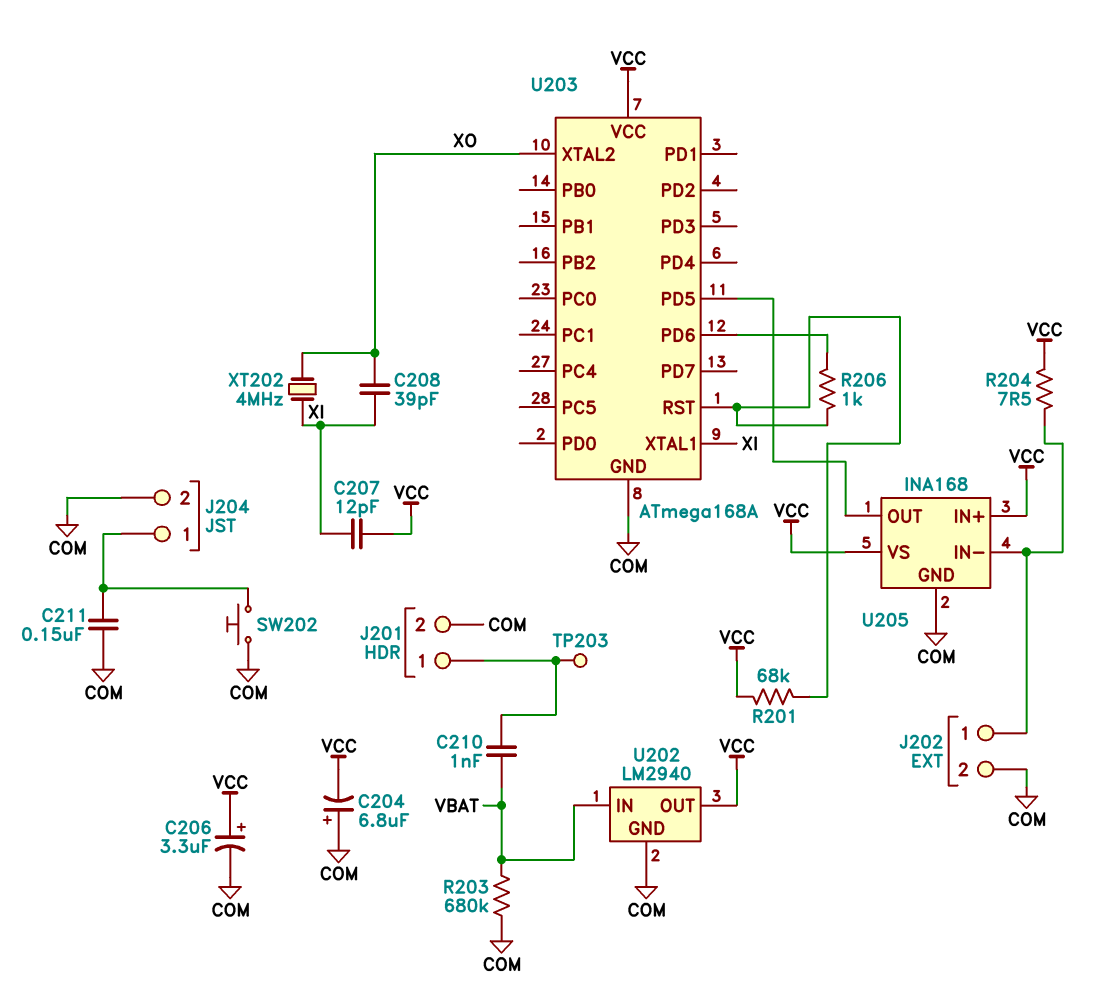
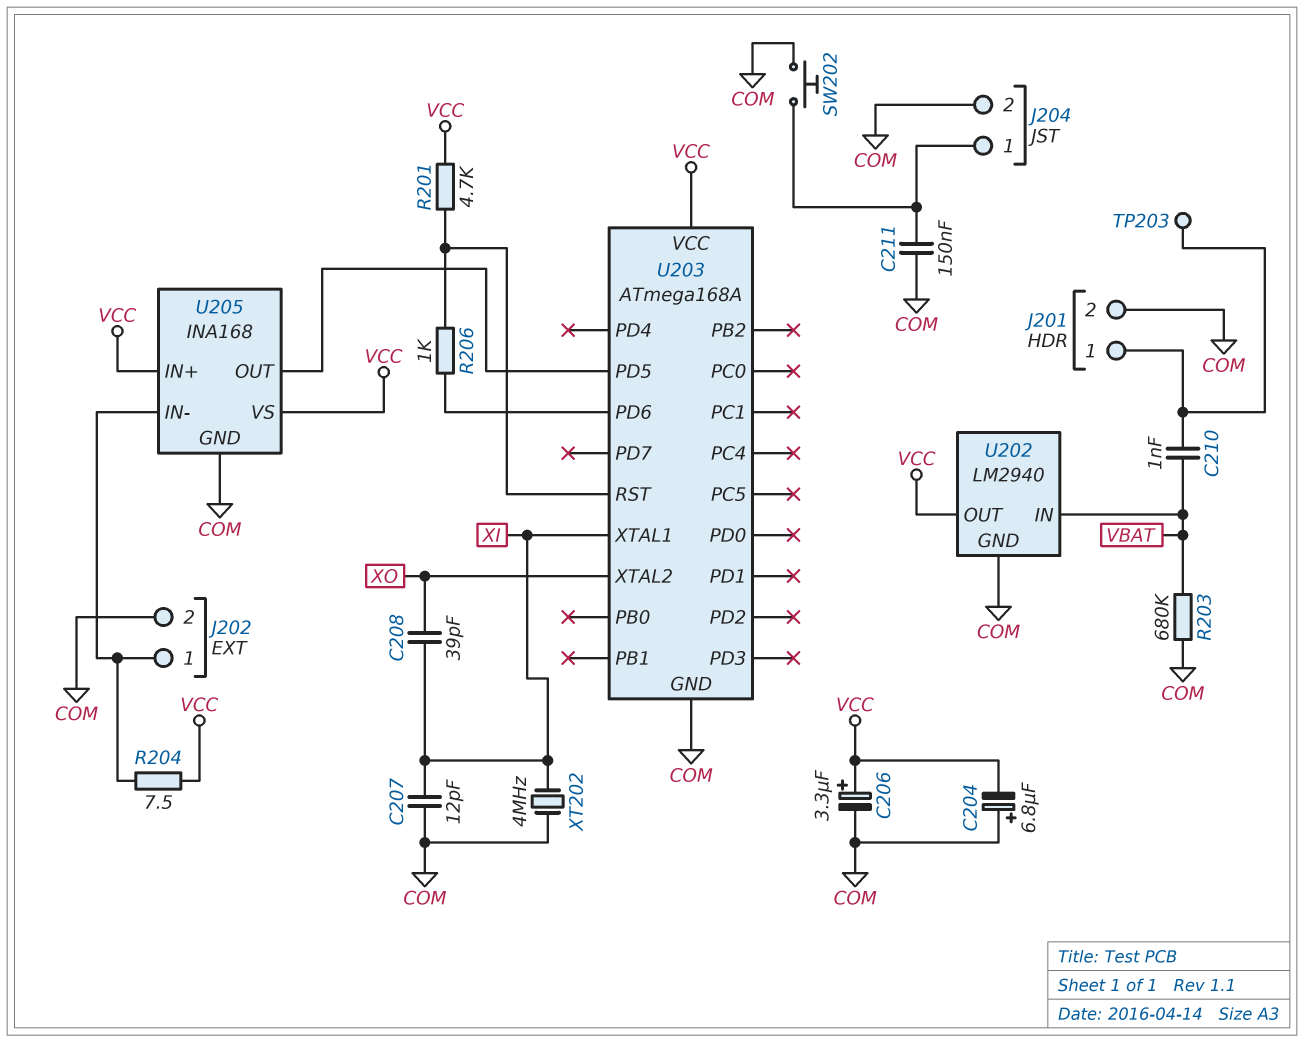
C207: 12pF (VCC, XI) -> 12pF (COM, XI)
R201: 68k (U203/RST, VCC) -> 4.7k (U203/RST, VCC)
XT202: 4MHz (XI, XO) -> 4MHz (COM, XI)

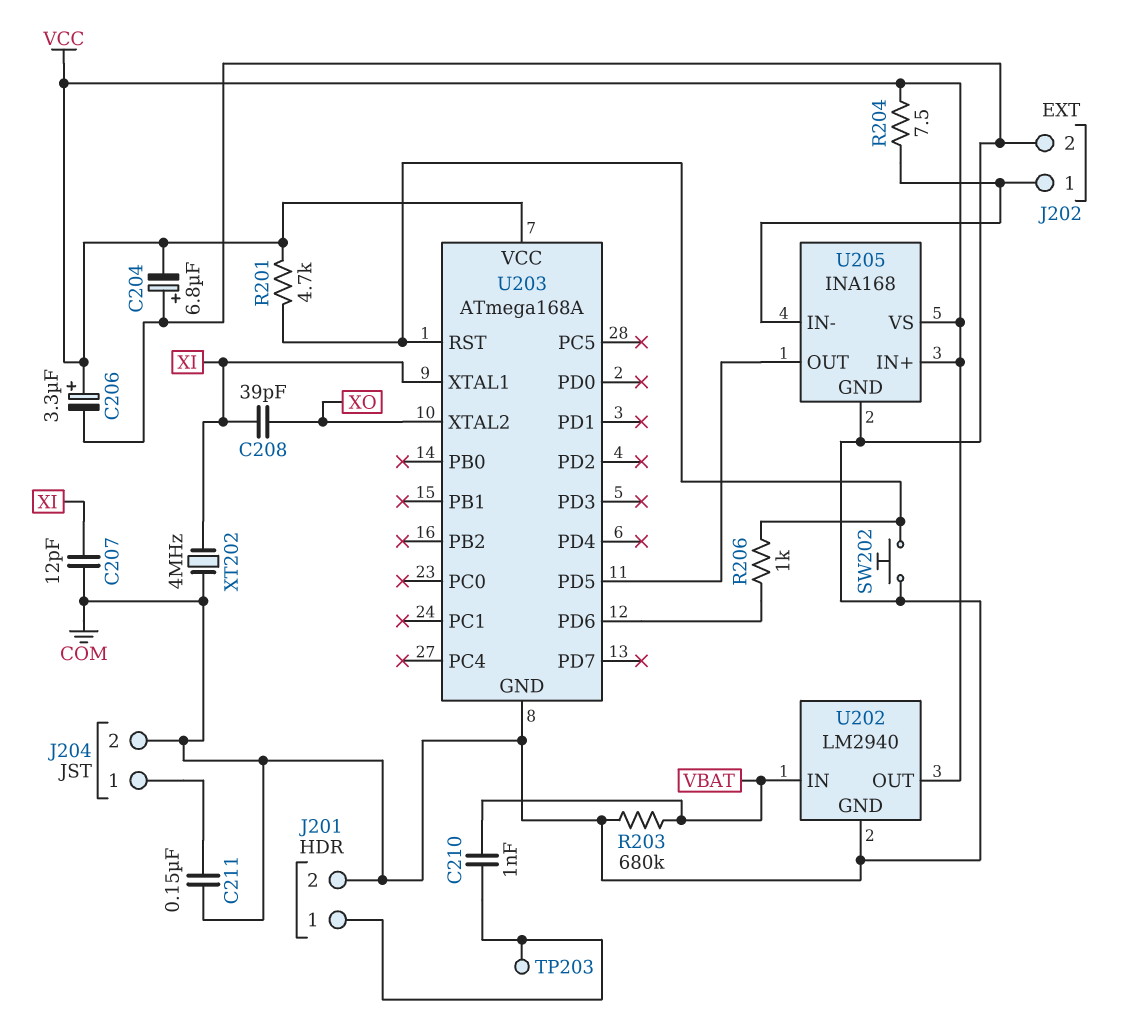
SW202: button (COM, J204/1) -> button (COM, U203/RST)

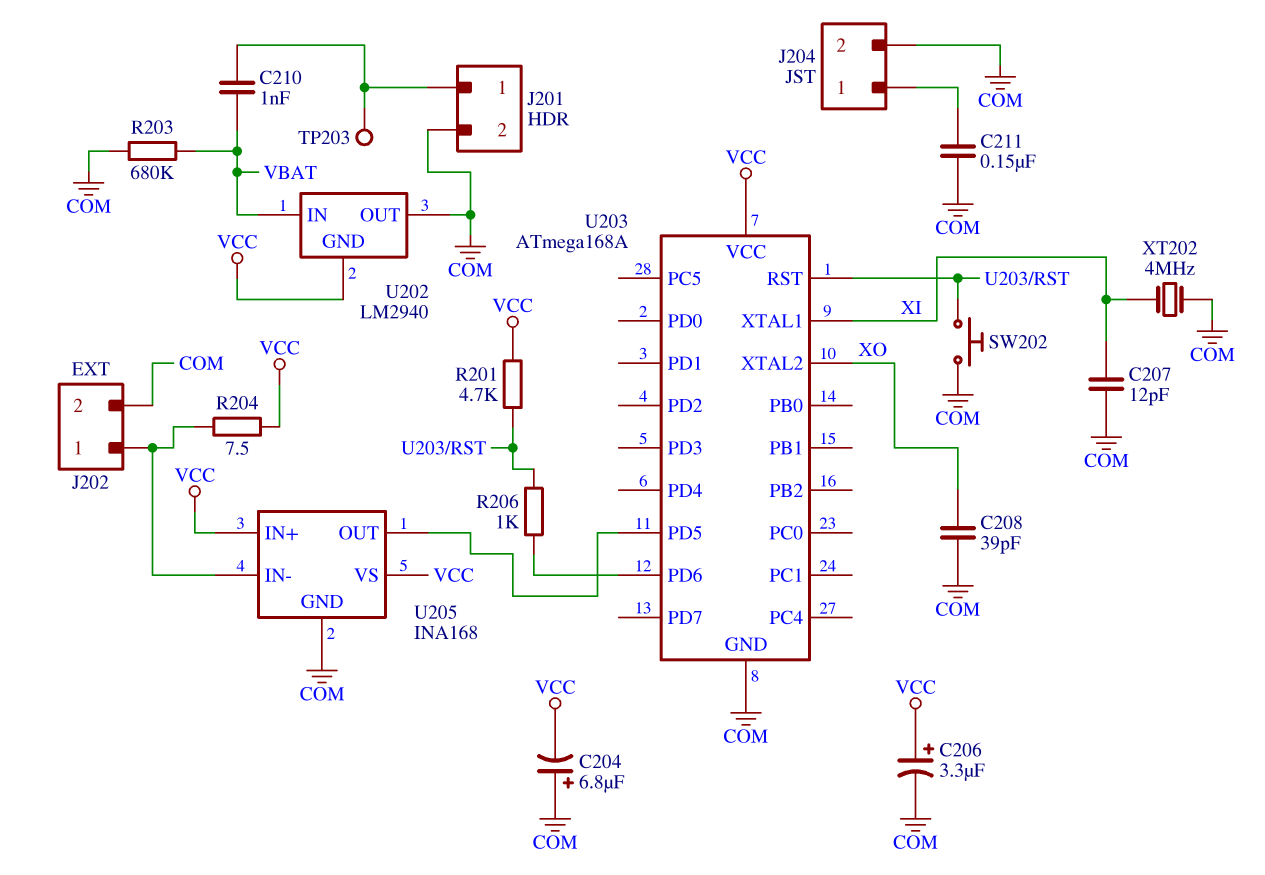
C208: 39pF (XI, XO) -> 39pF (COM, XO)
U202 pin GND: COM -> VCC
U202 pin OUT: VCC -> COM

